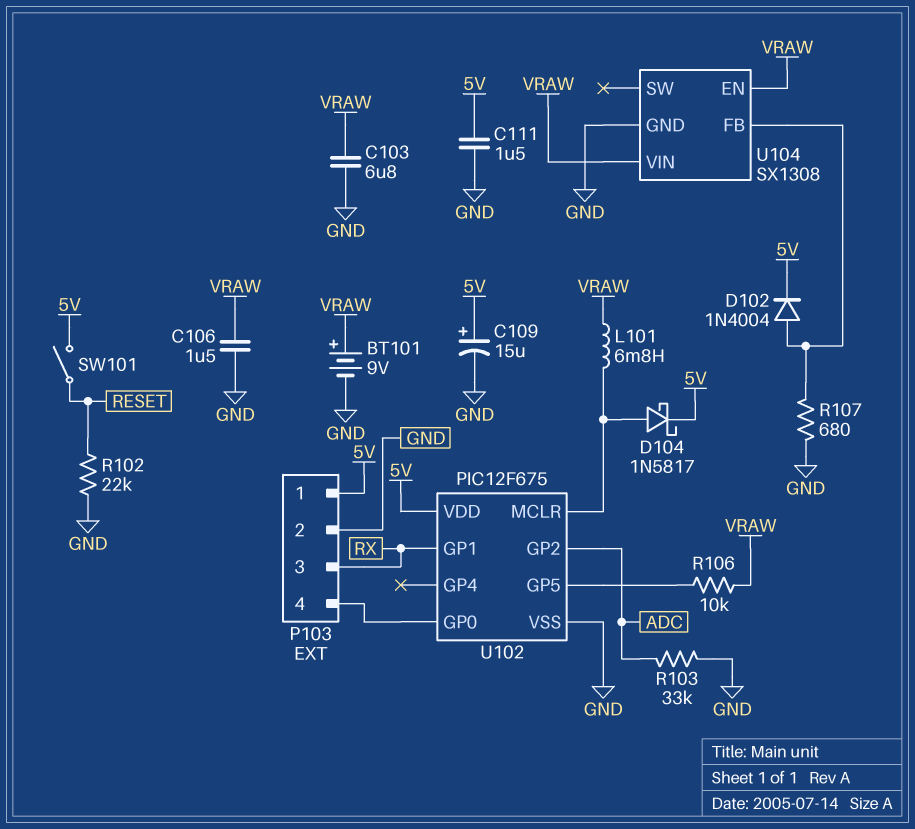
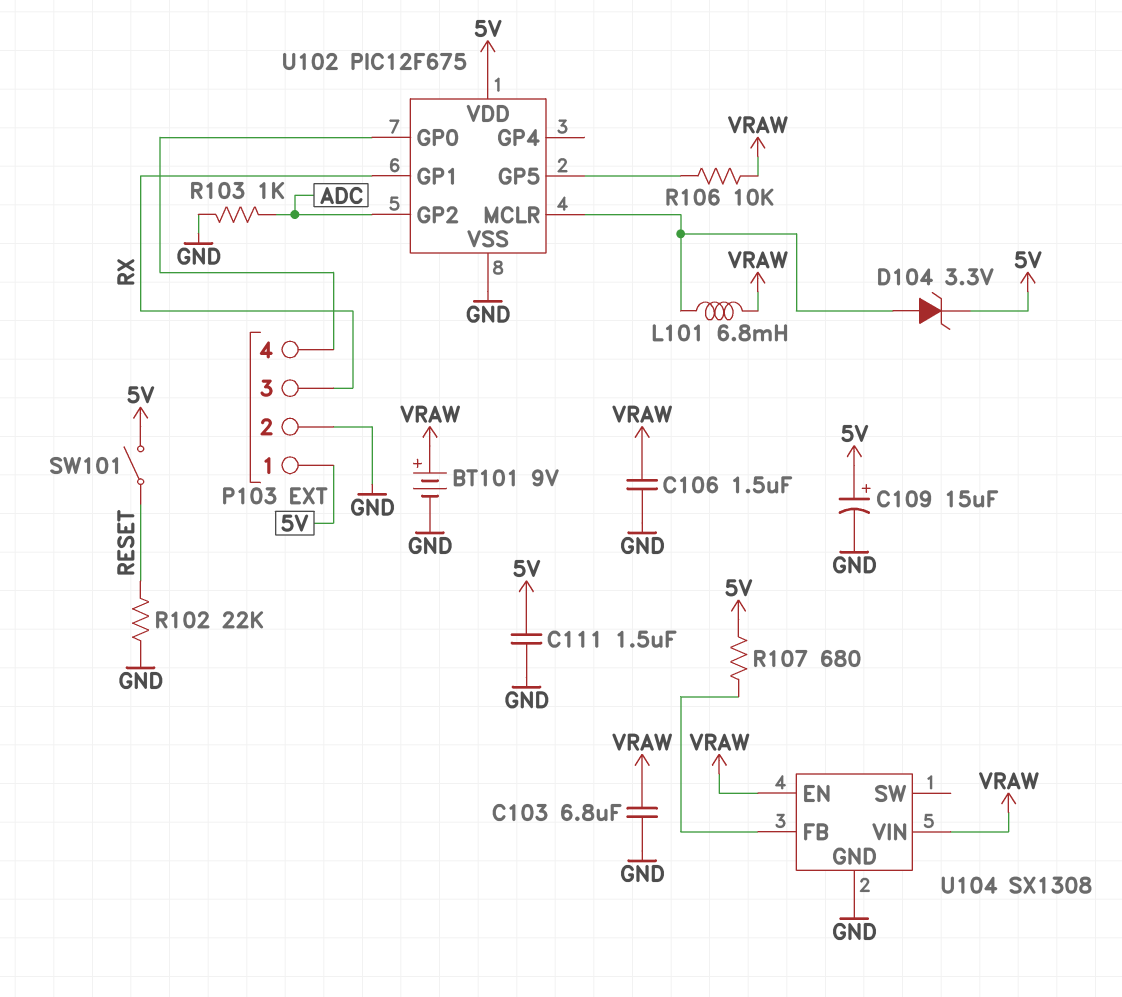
D102: diode 1N4004 (A U104/FB, K 5V) -> none
D104: schottky 1N5817 (A U102/MCLR, K 5V) -> zener 3.3V (A U102/MCLR, K 5V)
R103: 33k (ADC, GND) -> 1k (ADC, GND)
R107: 680 (GND, U104/FB) -> 680 (5V, U104/FB)

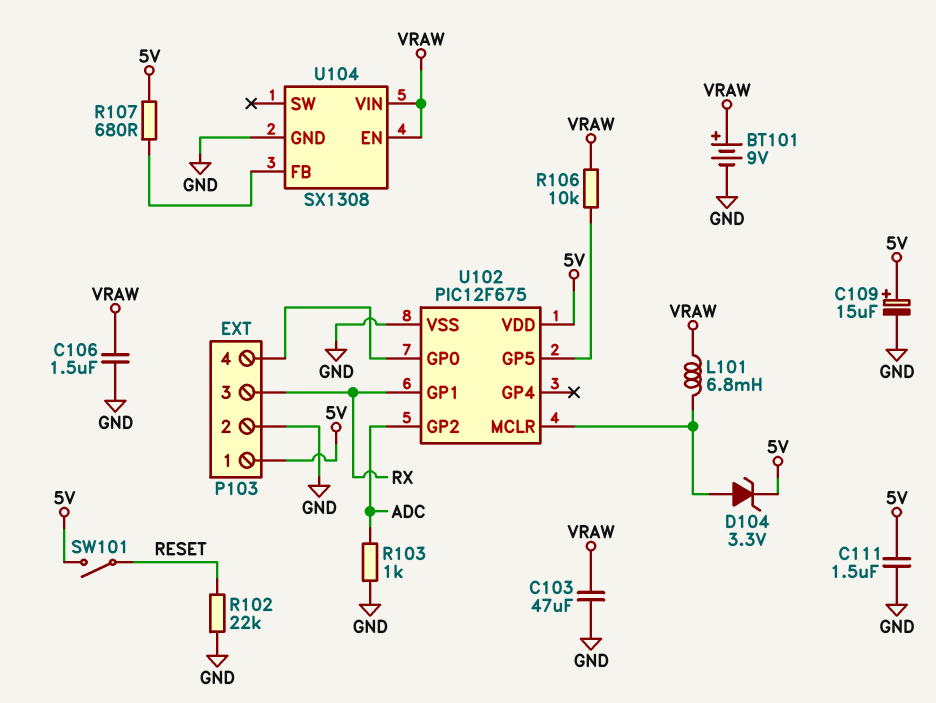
C103: 6.8uF (GND, VRAW) -> 47uF (GND, VRAW)

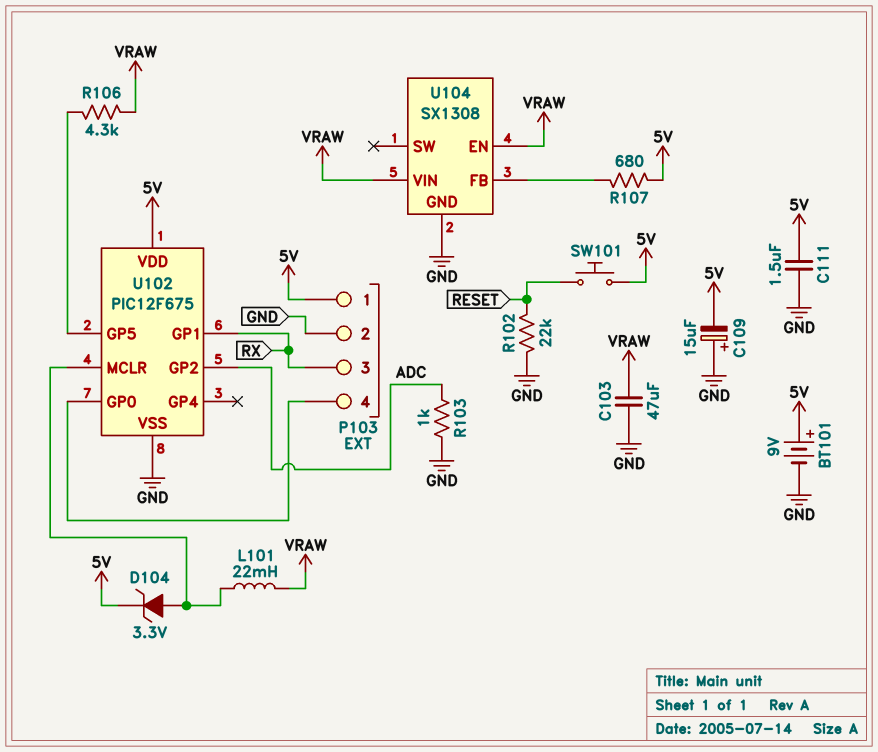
BT101: 9V (plus VRAW, minus GND) -> 9V (plus 5V, minus GND)
C106: 1.5uF (GND, VRAW) -> none
C109: 15uF (plus 5V, minus GND) -> 15uF (plus GND, minus 5V)
L101: 6.8mH (U102/MCLR, VRAW) -> 22mH (U102/MCLR, VRAW)
R106: 10k (U102/GP5, VRAW) -> 4.3k (U102/GP5, VRAW)
SW101: switch (5V, RESET) -> button (5V, RESET)

